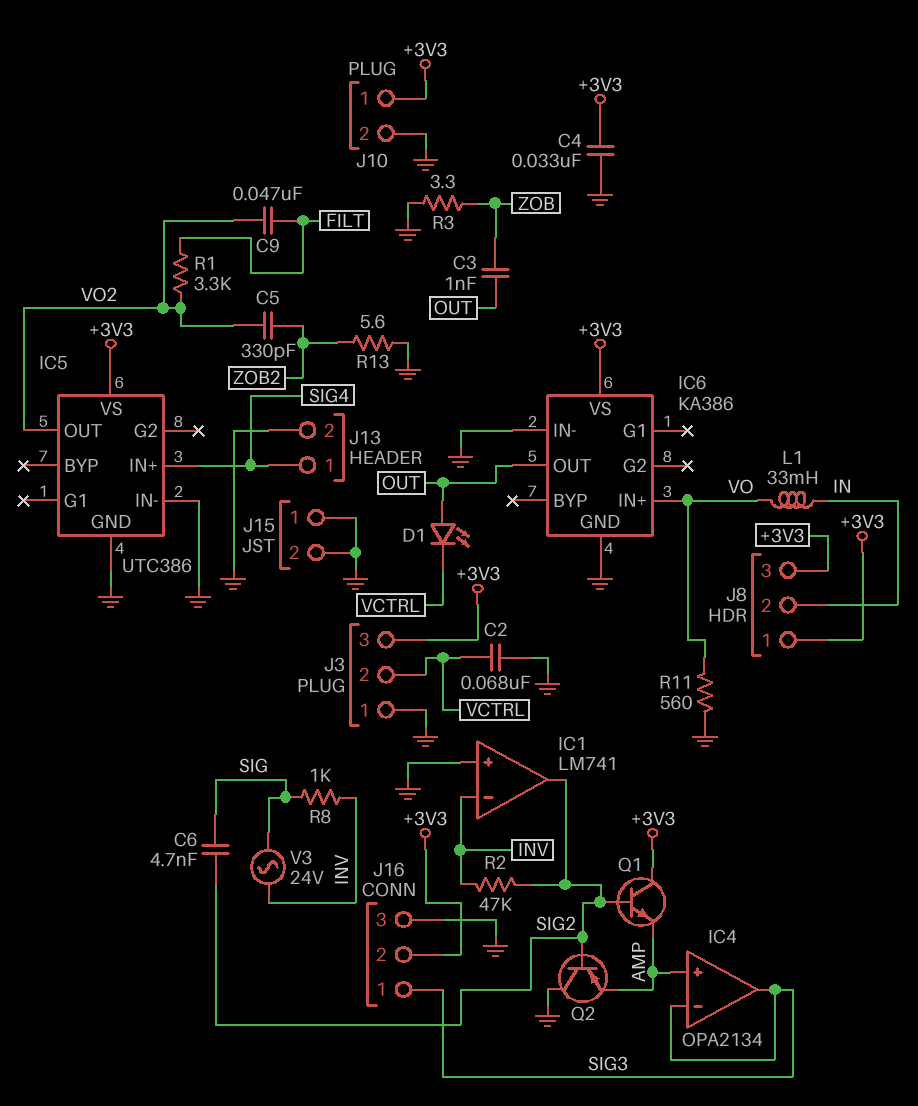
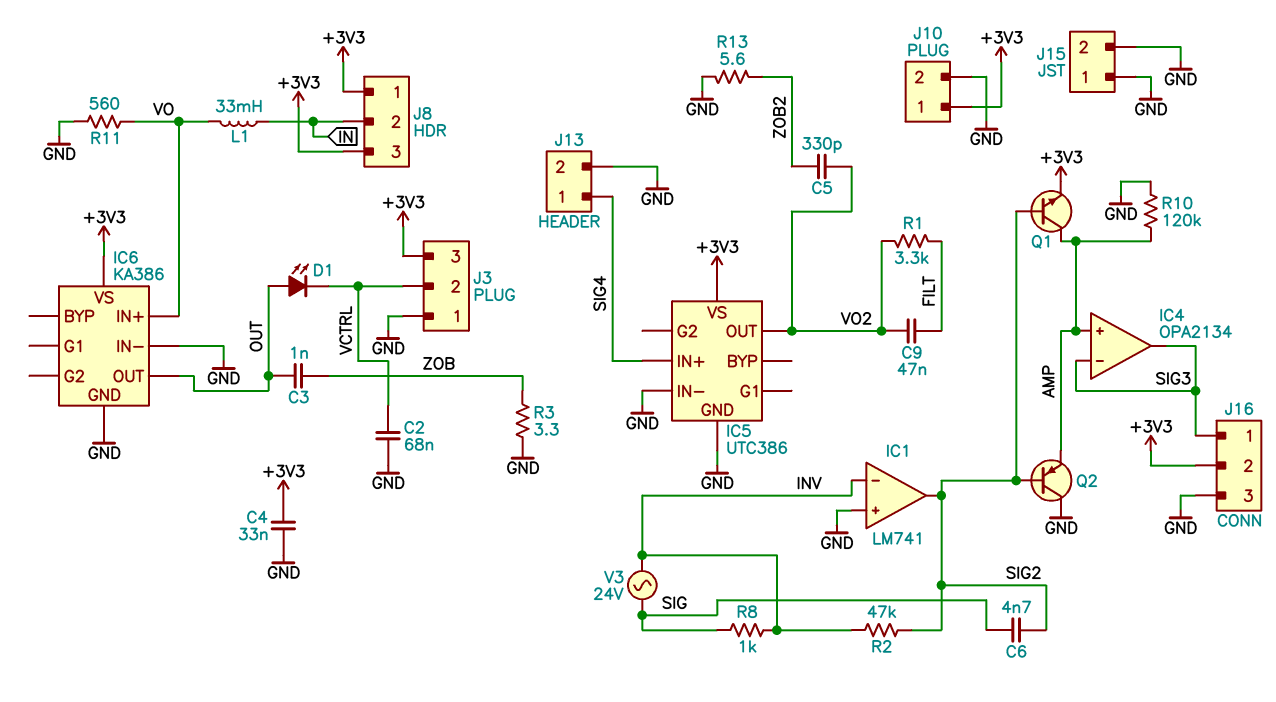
Q1: NPN (B SIG2, C +3V3, E AMP) -> NPN (B SIG2, C AMP, E +3V3)
R10: none -> 120k (AMP, GND)

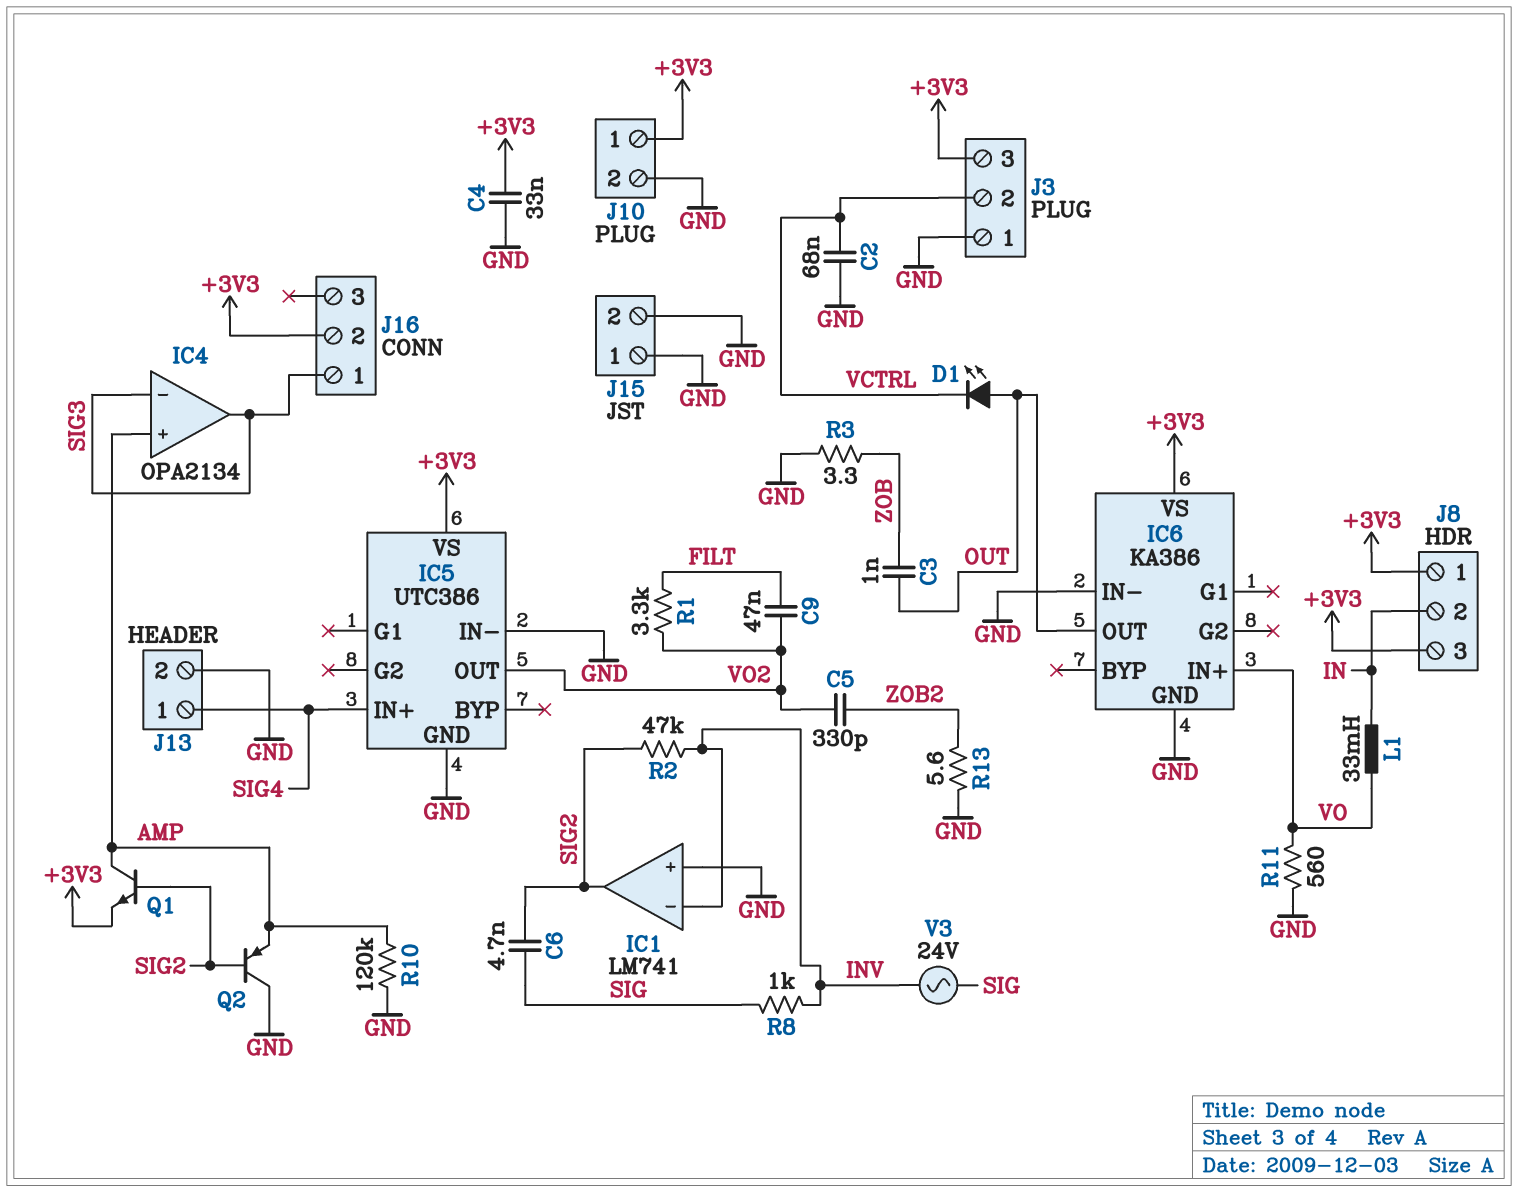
J16 pin 3: GND -> none

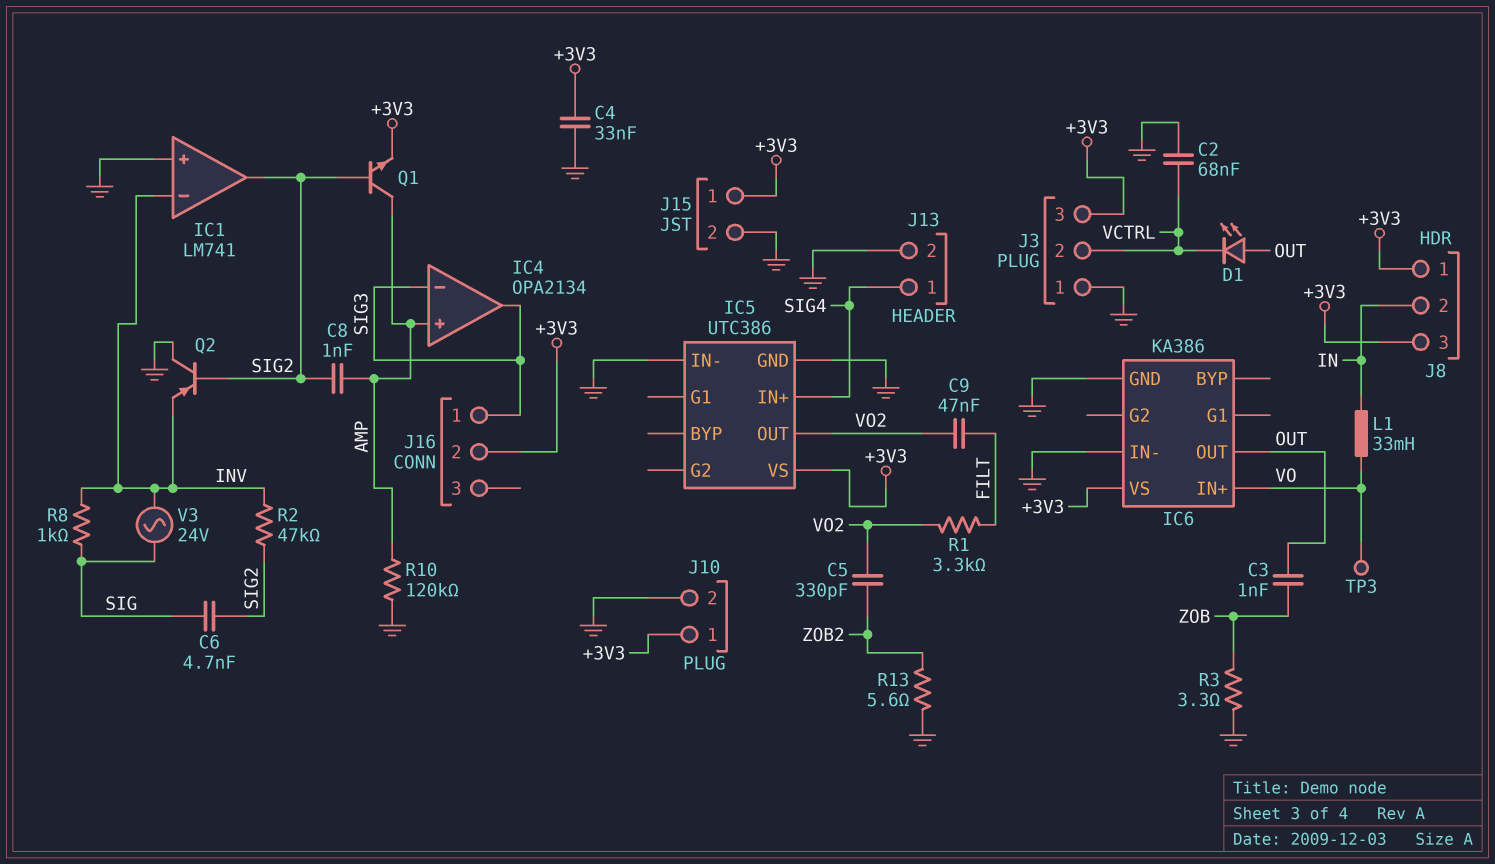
C8: none -> 1nF (AMP, SIG2)
J15 pin 1: GND -> +3V3
Q2: PNP (B SIG2, C GND, E AMP) -> PNP (B SIG2, C GND, E INV)
R11: 560 (GND, VO) -> none
TP3: none -> test point (VO)

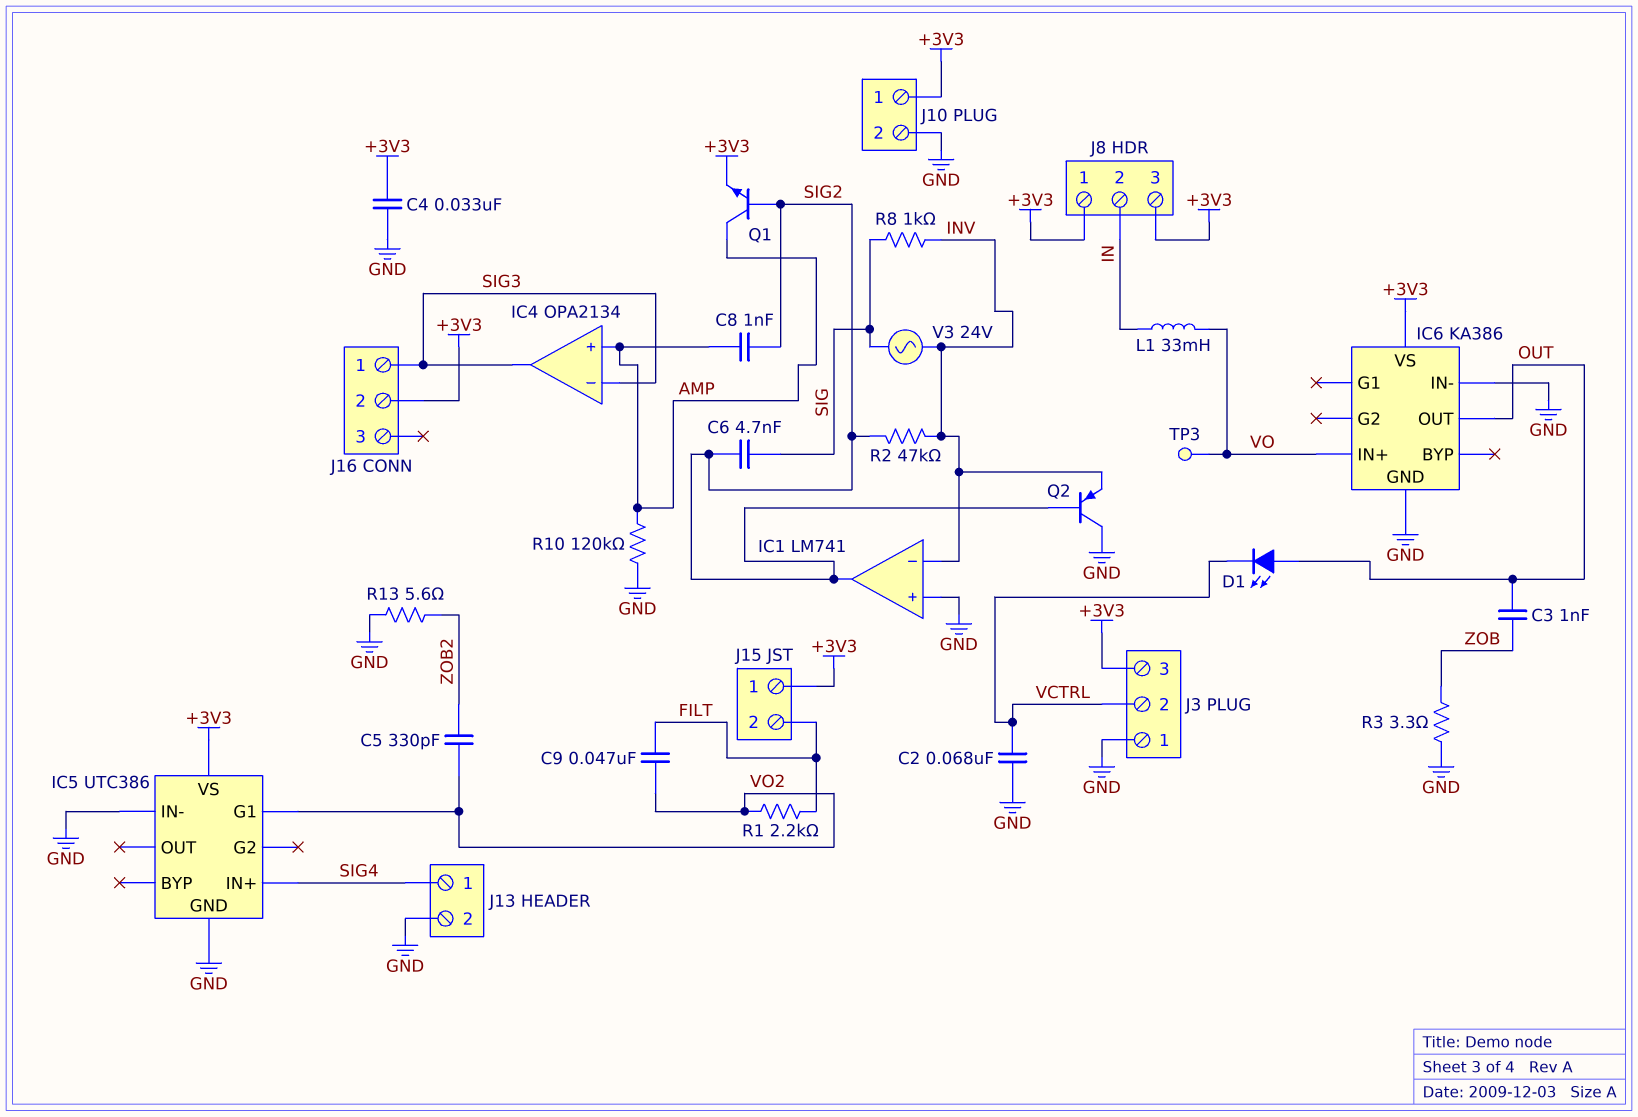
IC5 pin G1: none -> VO2
IC5 pin OUT: VO2 -> none
J15 pin 2: GND -> FILT
R1: 3.3k (FILT, VO2) -> 2.2k (FILT, VO2)

